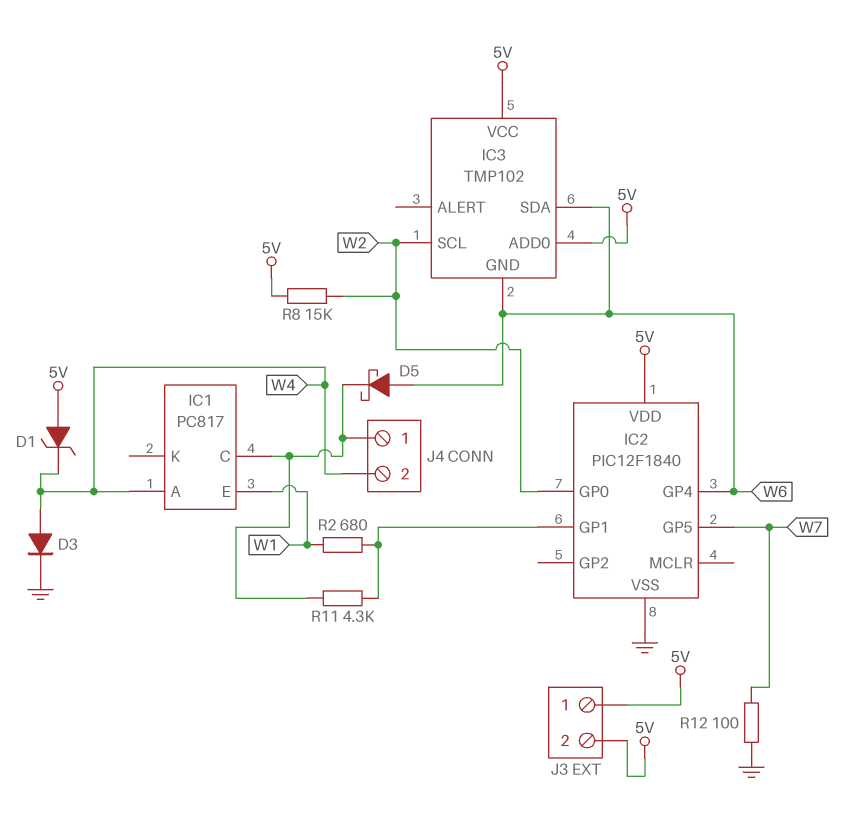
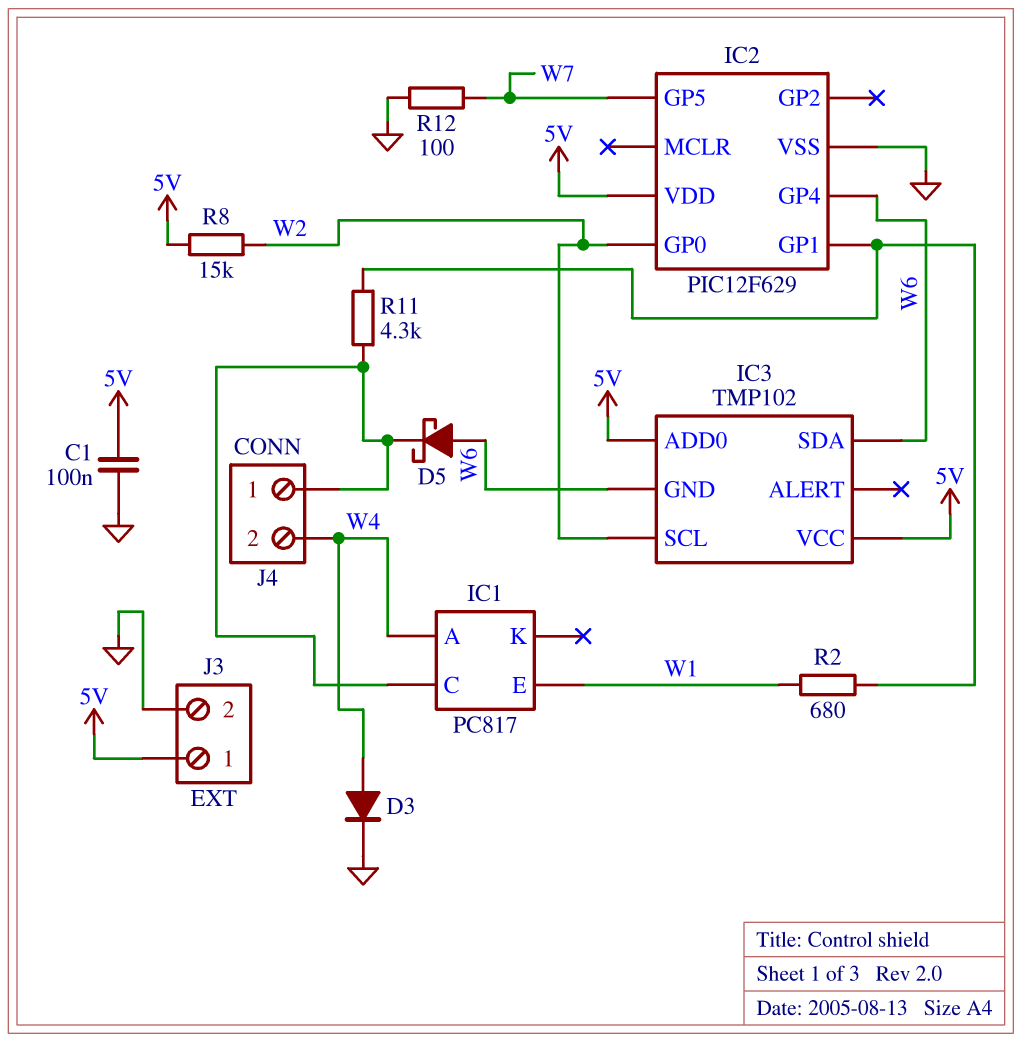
C1: none -> 100nF (5V, GND)
D1: zener (A 5V, K W4) -> none
IC2: PIC12F1840 -> PIC12F629
J3 pin 2: 5V -> GND

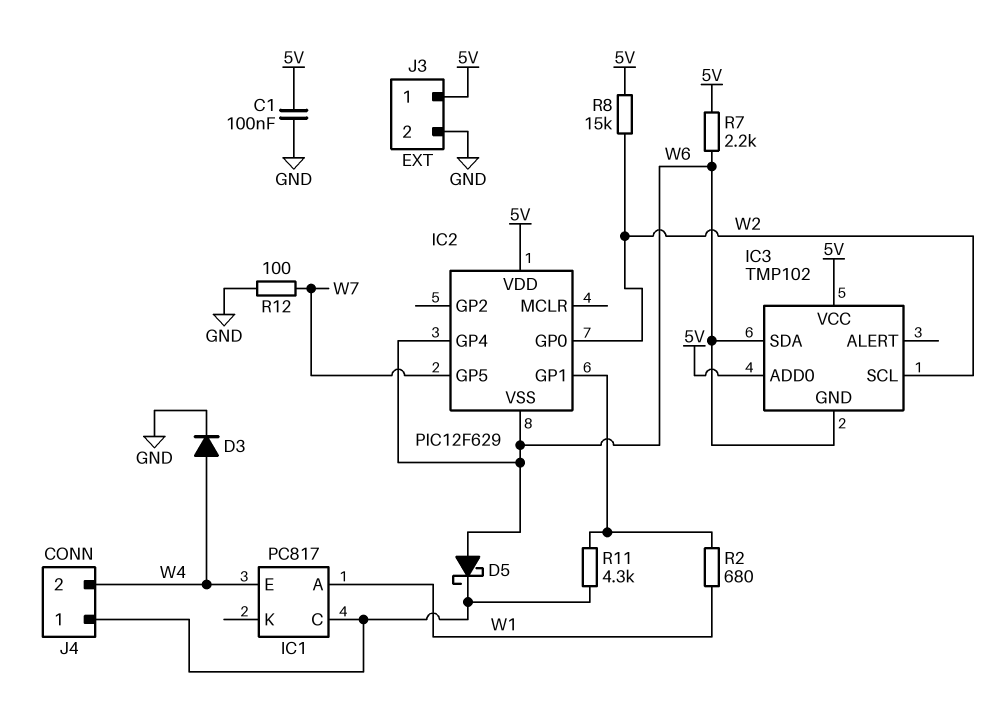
IC1 pin A: W4 -> W1
IC1 pin E: W1 -> W4
IC2 pin VSS: GND -> W6
R7: none -> 2.2k (5V, W6)

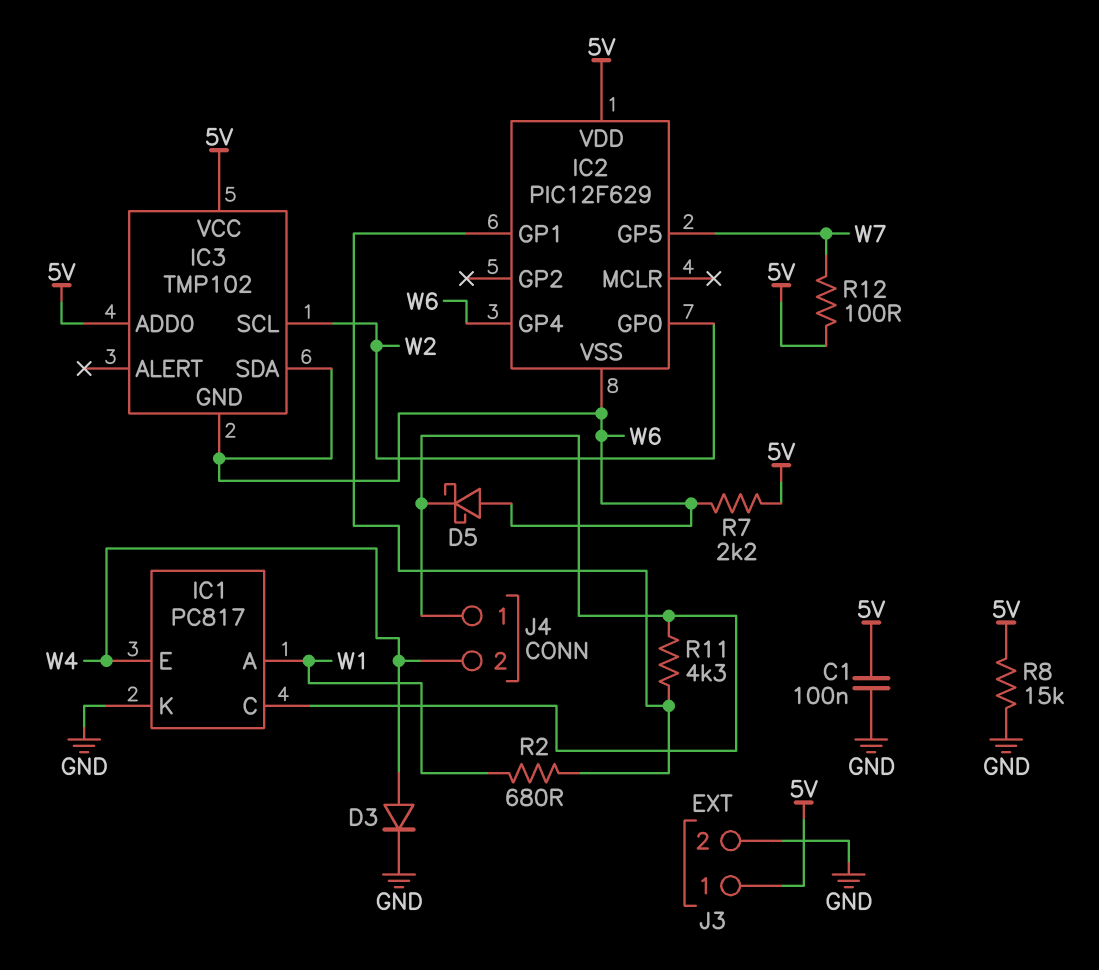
IC1 pin K: none -> GND
R8: 15k (5V, W2) -> 15k (5V, GND)
R12: 100 (GND, W7) -> 100 (5V, W7)

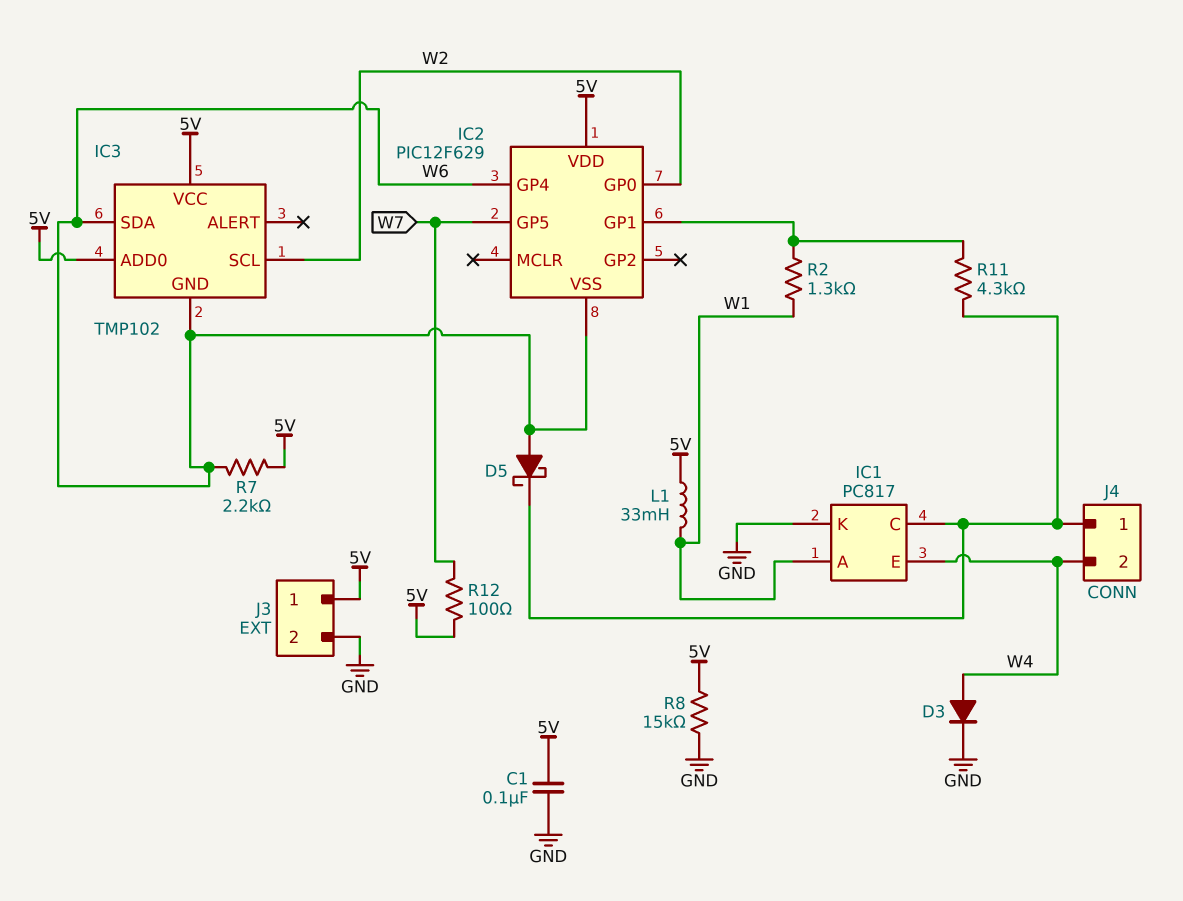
L1: none -> 33mH (5V, W1)
R2: 680 (IC2/GP1, W1) -> 1.3k (IC2/GP1, W1)

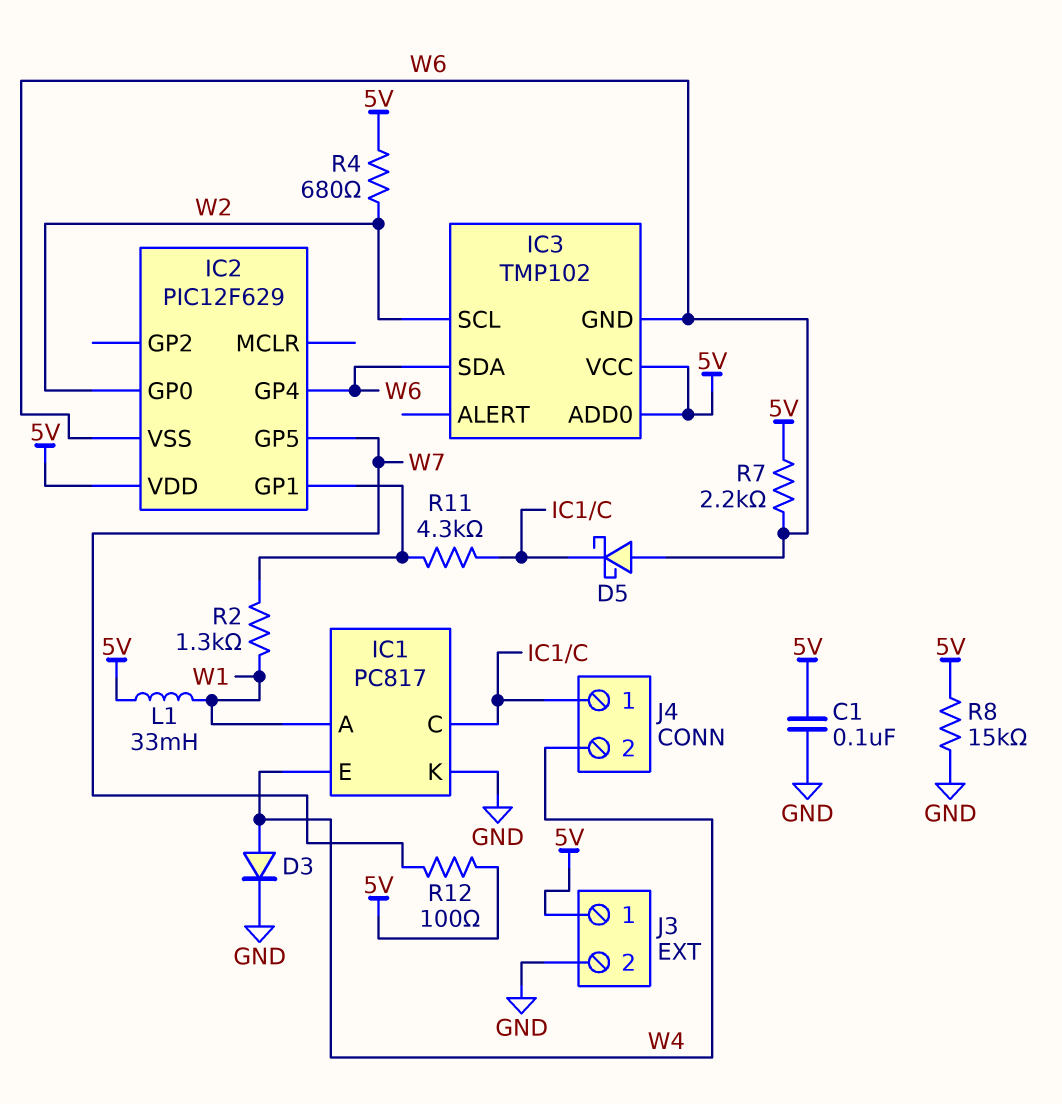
R4: none -> 680 (5V, W2)

